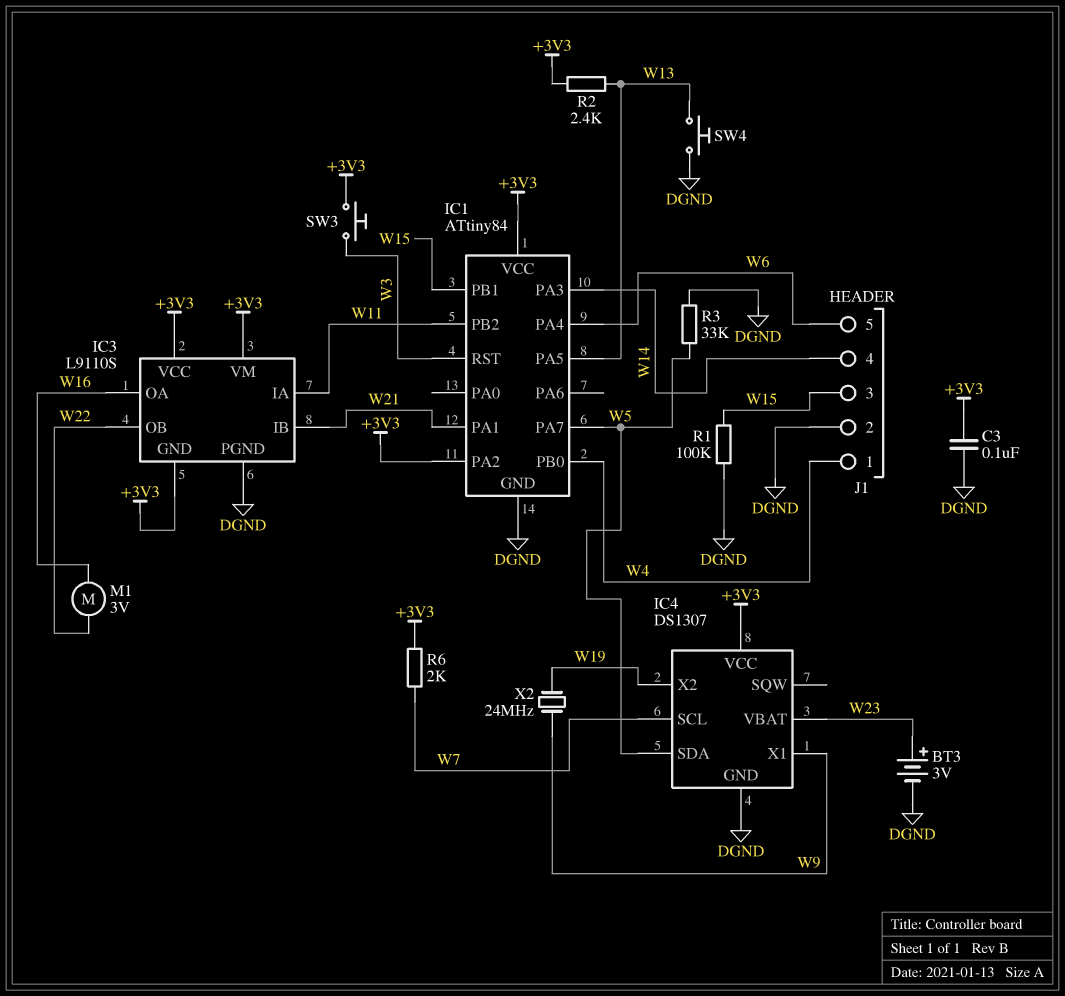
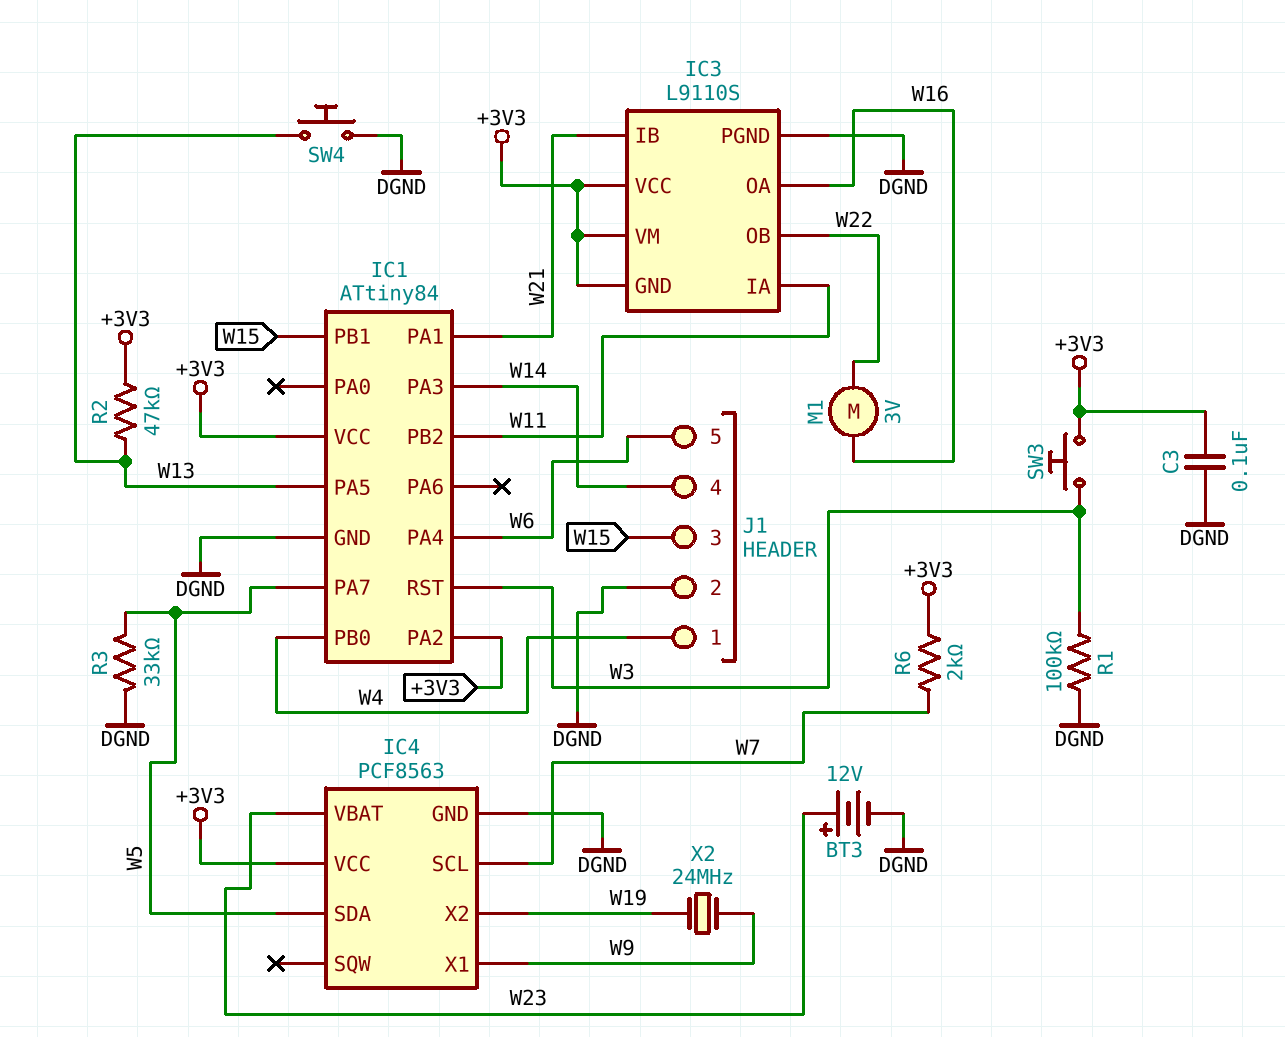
BT3: 3V (plus W23, minus DGND) -> 12V (plus W23, minus DGND)
IC4: DS1307 -> PCF8563
R1: 100k (DGND, W15) -> 100k (DGND, W3)
R2: 2.4k (+3V3, W13) -> 47k (+3V3, W13)

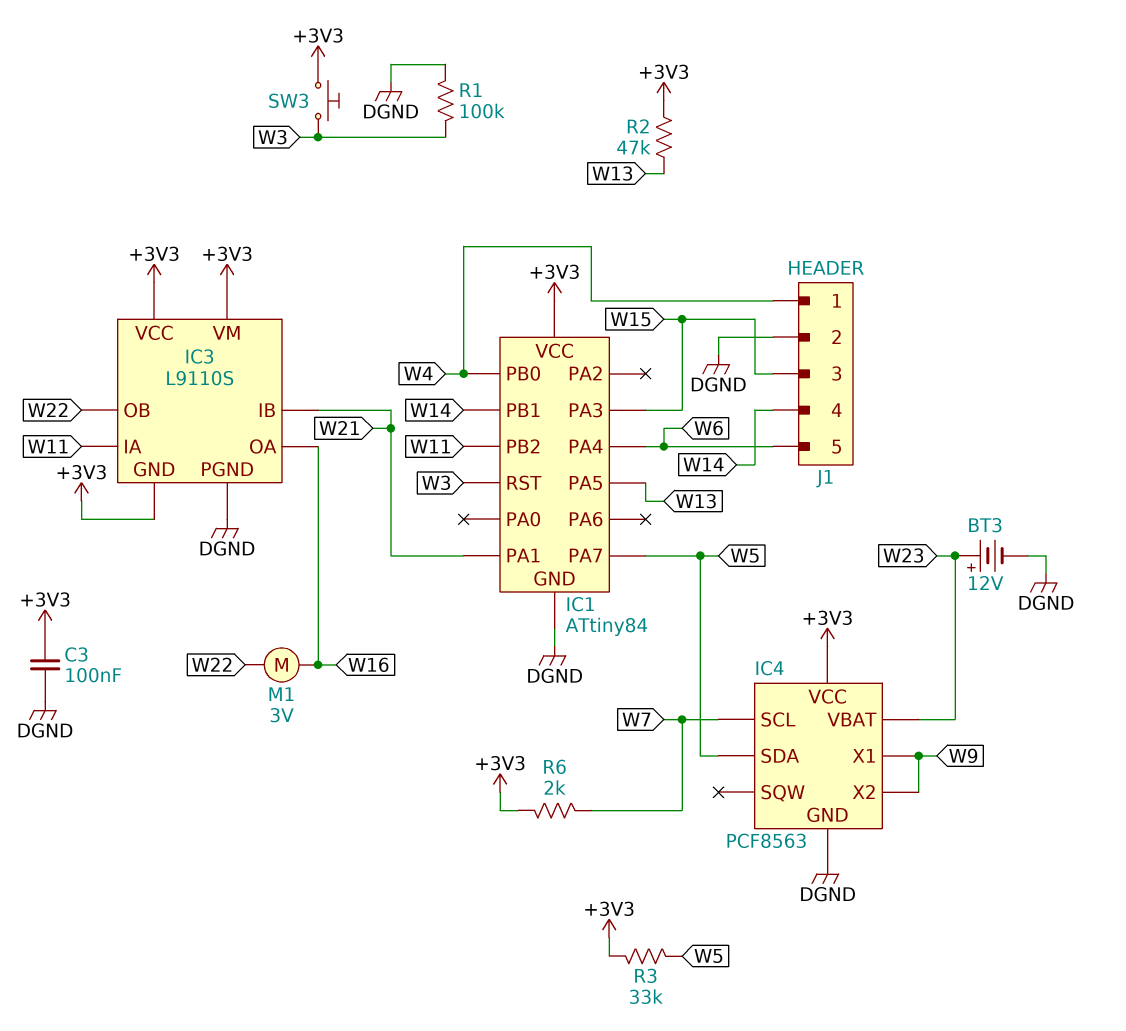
IC1 pin PA2: +3V3 -> none
IC1 pin PA3: W14 -> W15
IC1 pin PB1: W15 -> W14
IC4 pin X2: W19 -> W9
R3: 33k (DGND, W5) -> 33k (+3V3, W5)
SW4: button (DGND, W13) -> none
X2: 24MHz (W9, W19) -> none

